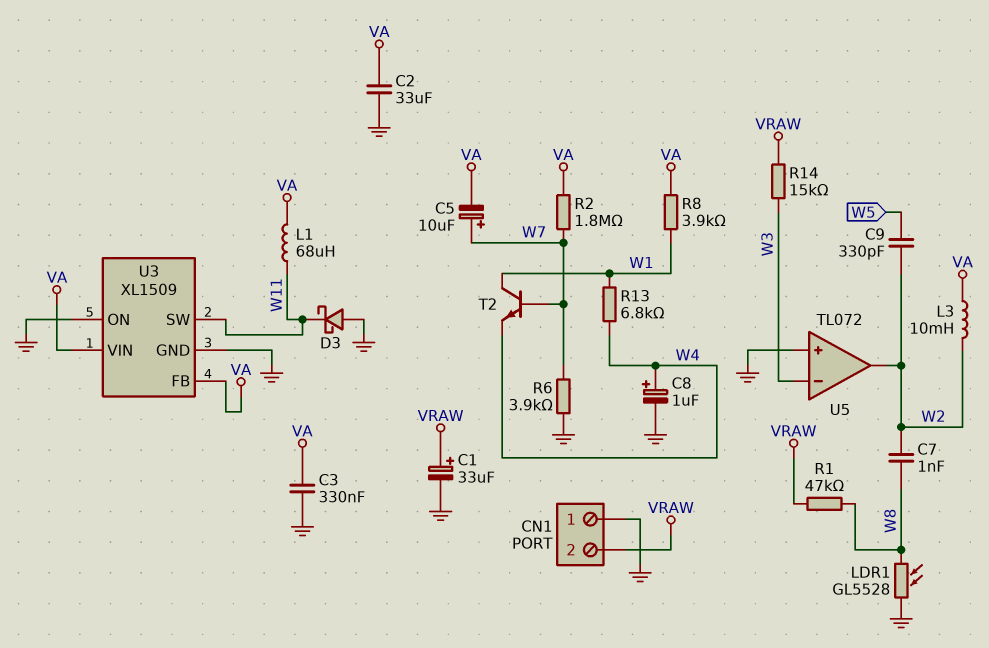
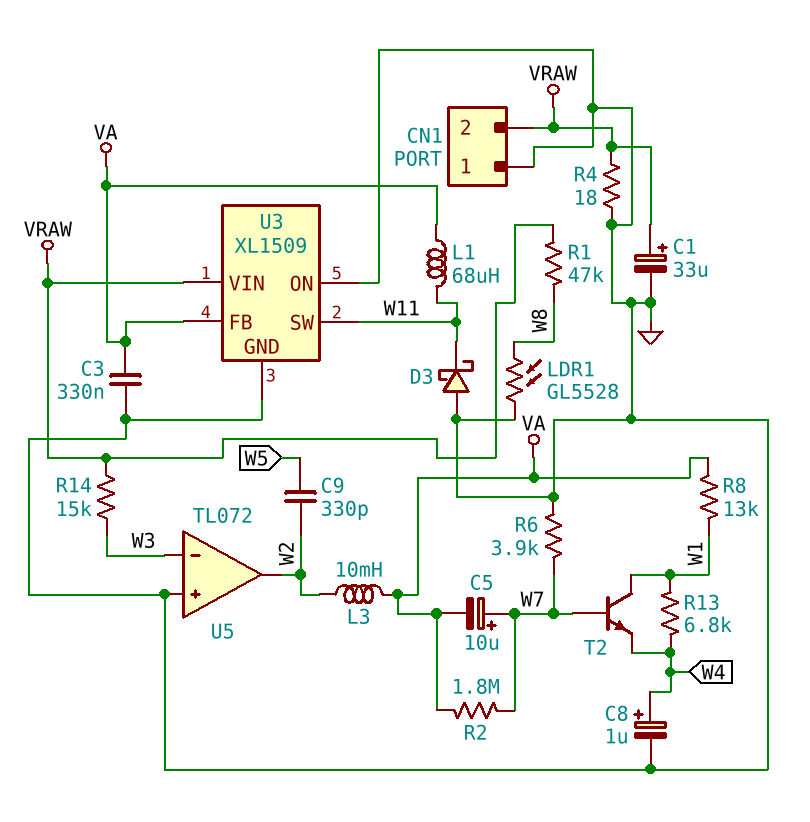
C2: 33uF (GND, VA) -> none
C7: 1nF (W2, W8) -> none
R4: none -> 18 (GND, VRAW)
R8: 3.9k (VA, W1) -> 13k (VA, W1)
U3 pin VIN: VA -> VRAW

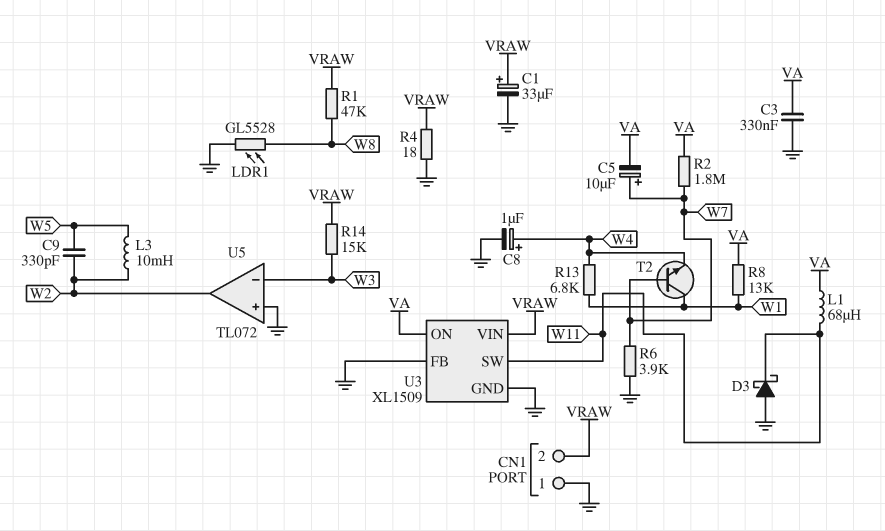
L3: 10mH (VA, W2) -> 10mH (W2, W5)
U3 pin FB: VA -> GND
U3 pin ON: GND -> VA

